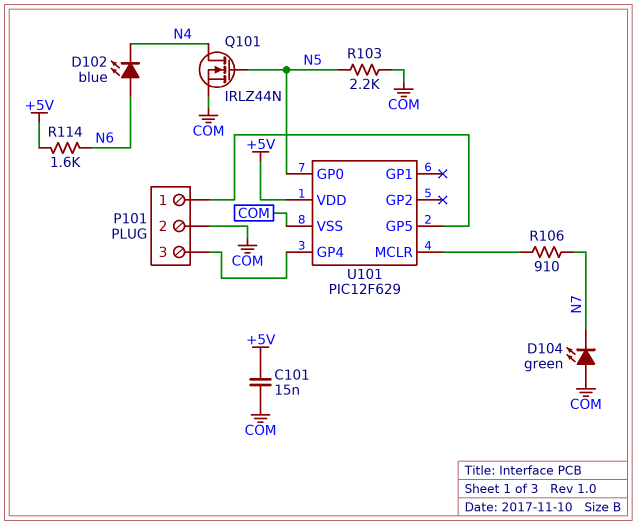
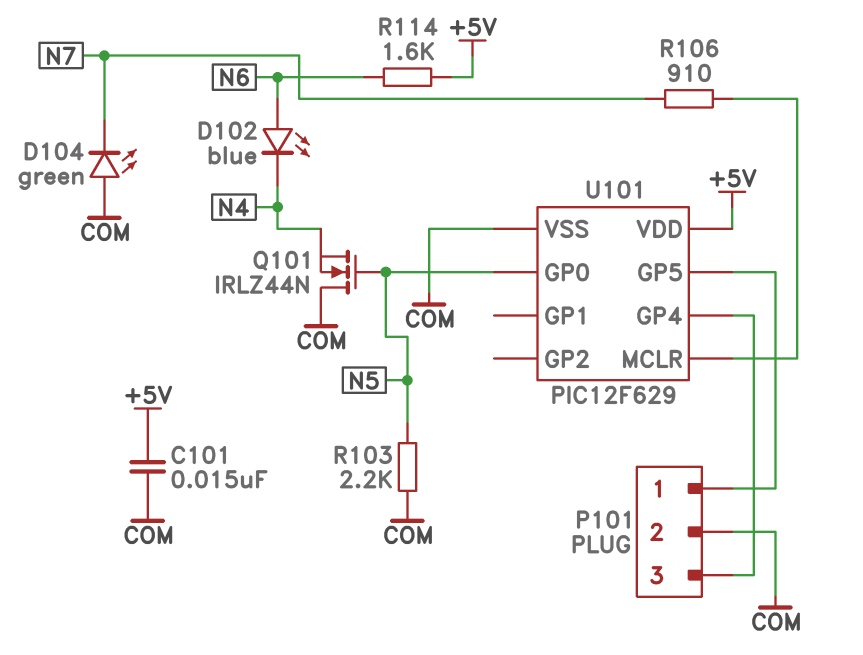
Q101: NMOS IRLZ44N (G N5, D N4, S COM) -> NMOS IRLZ44N (G N5, D COM, S N4)

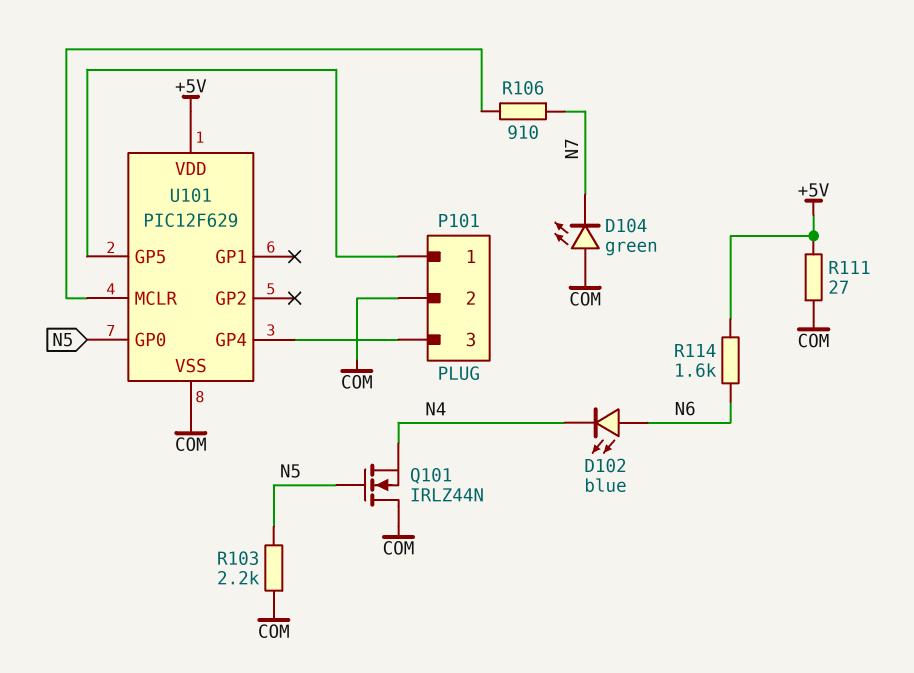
C101: 15nF (+5V, COM) -> none
R111: none -> 27 (+5V, COM)

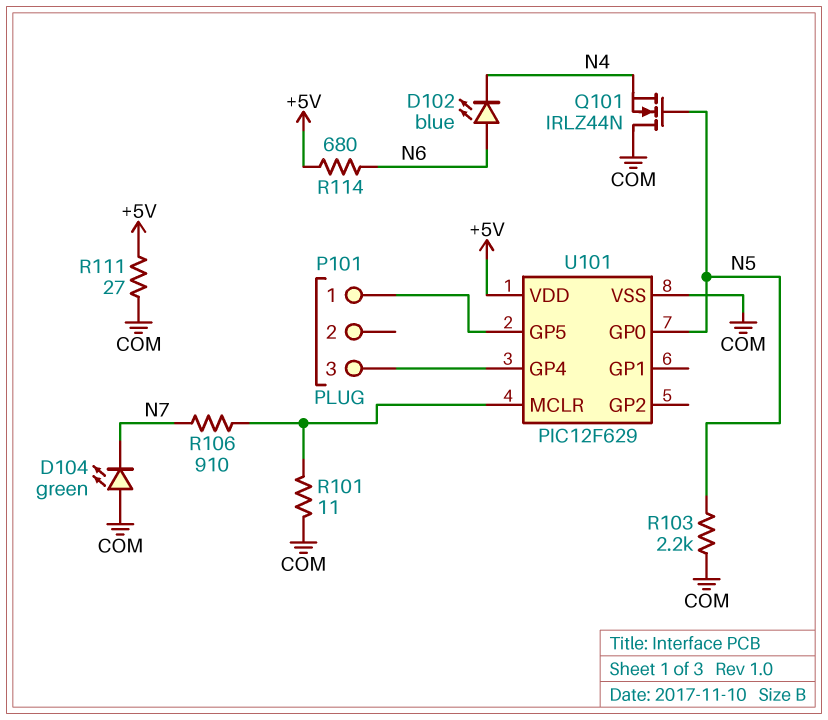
P101 pin 2: COM -> none
R101: none -> 11 (COM, U101/MCLR)
R114: 1.6k (+5V, N6) -> 680 (+5V, N6)

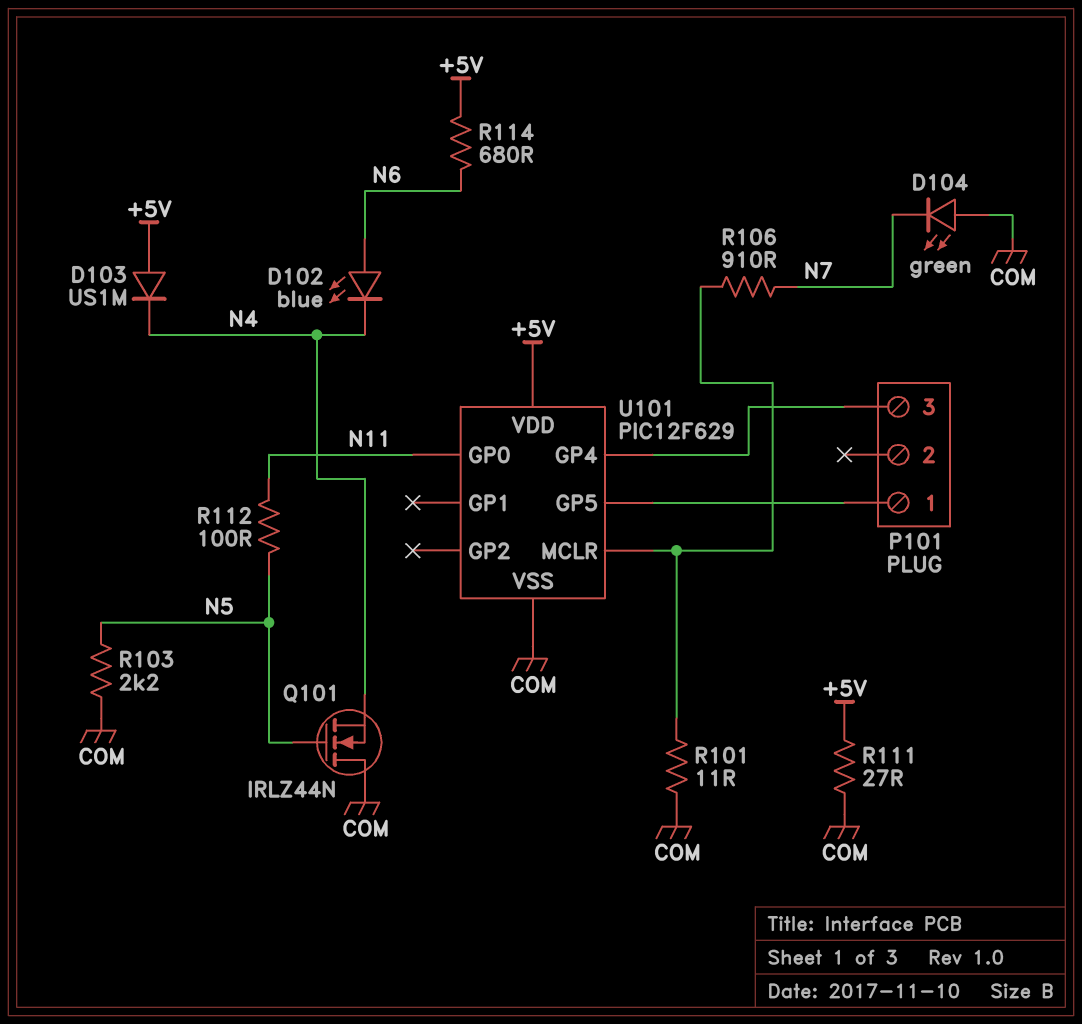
D103: none -> diode US1M (A +5V, K N4)
R112: none -> 100 (N5, N11)
U101 pin GP0: N5 -> N11

